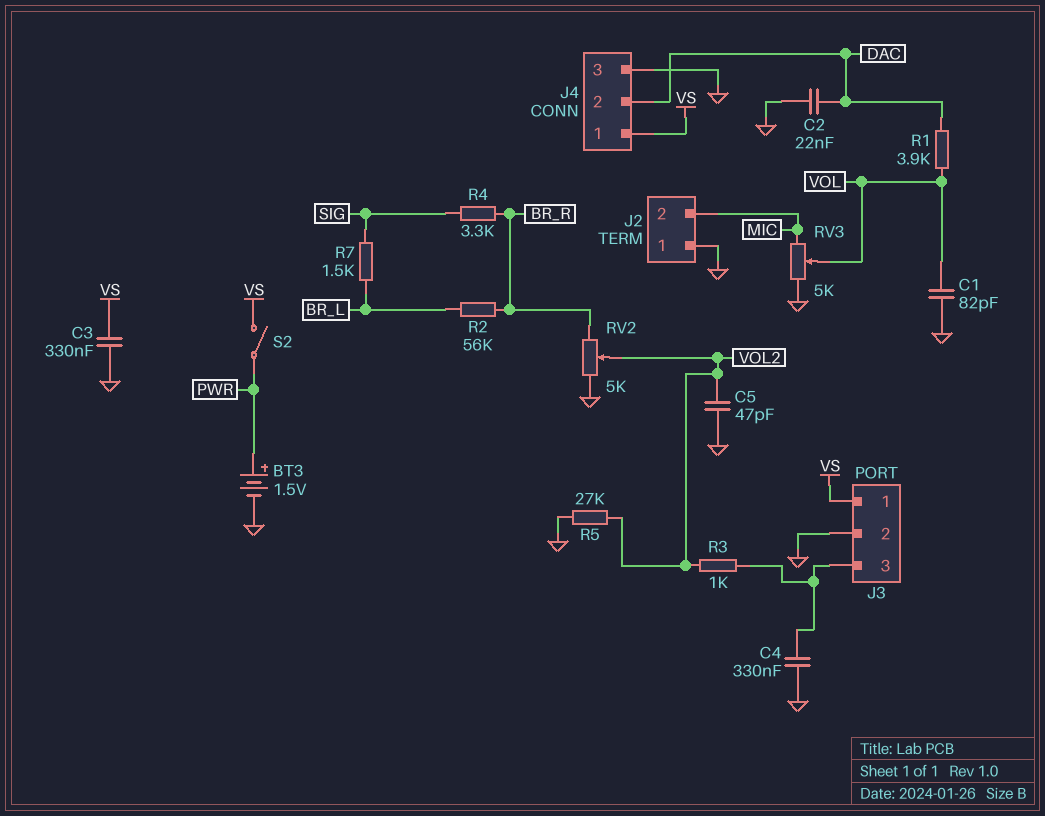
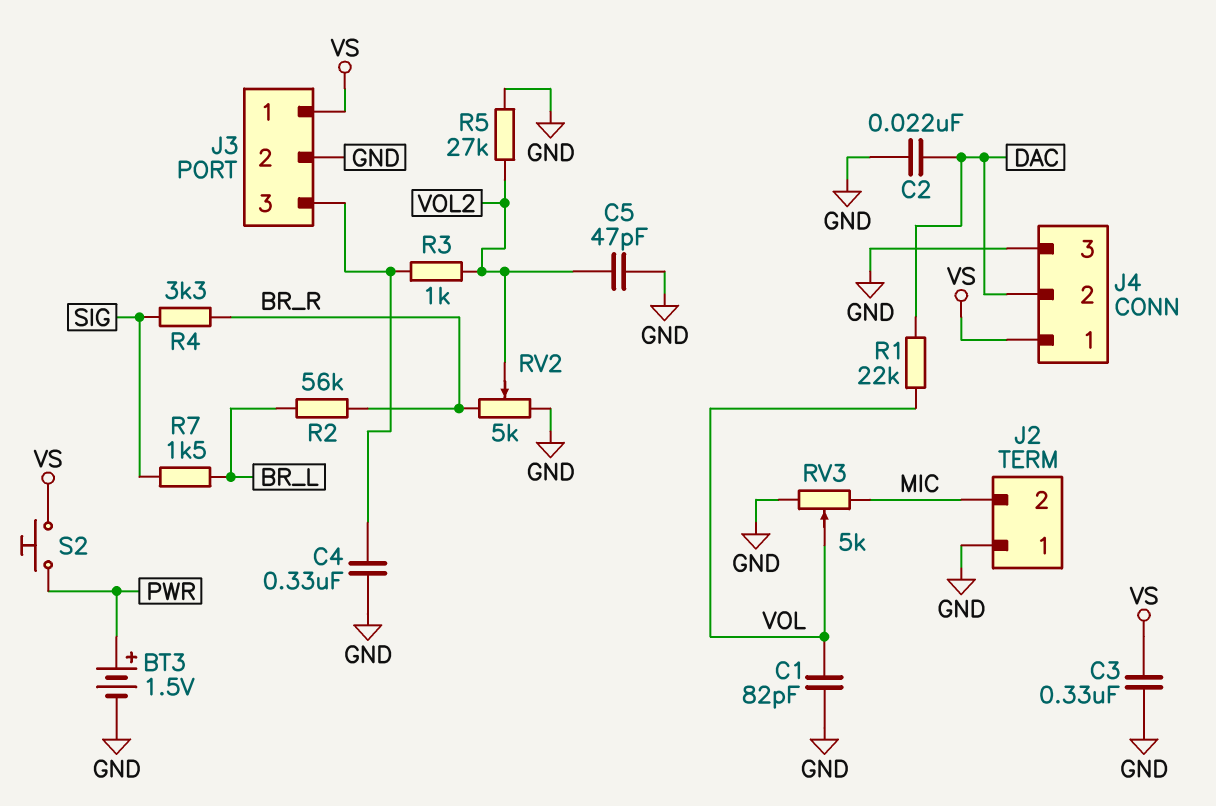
R1: 3.9k (DAC, VOL) -> 22k (DAC, VOL)
S2: switch (PWR, VS) -> button (PWR, VS)

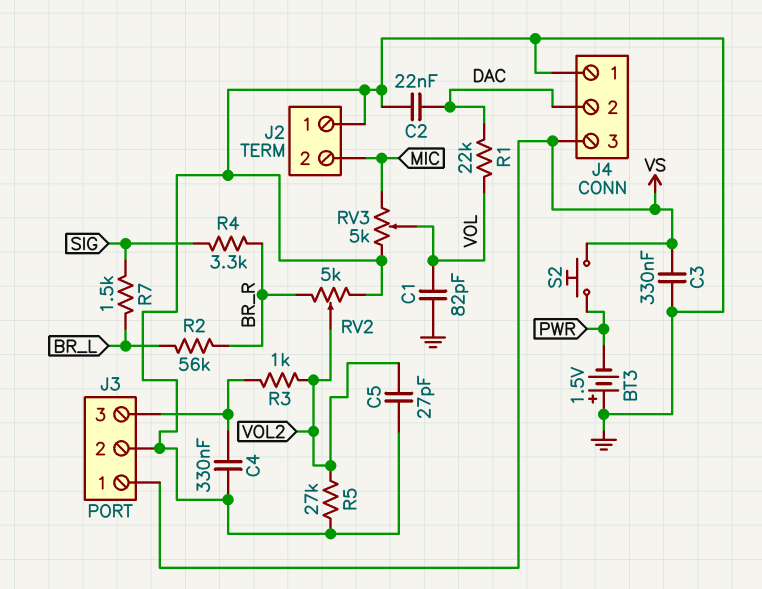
BT3: 1.5V (plus PWR, minus GND) -> 1.5V (plus GND, minus PWR)
C5: 47pF (GND, VOL2) -> 27pF (GND, VOL2)
J4 pin 1: VS -> GND
J4 pin 3: GND -> VS

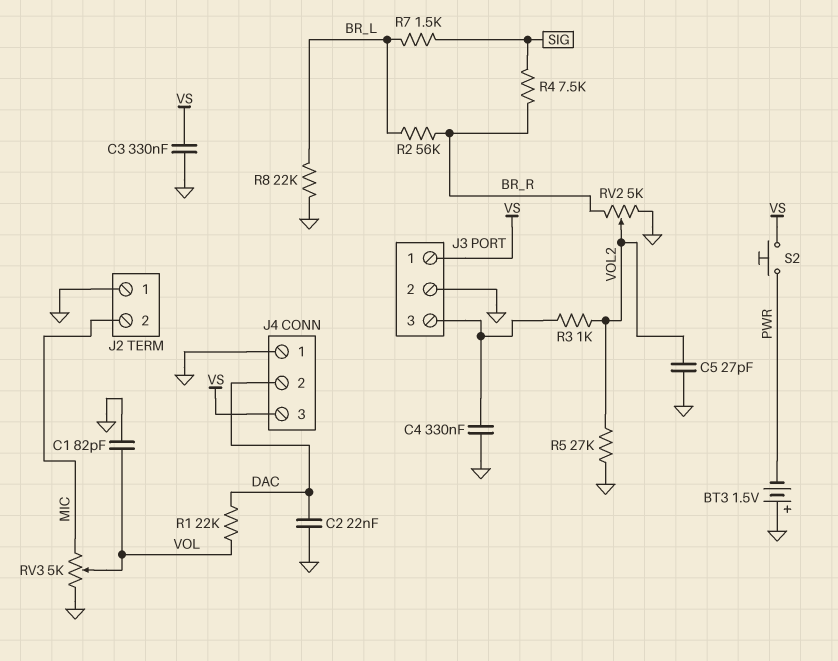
R4: 3.3k (BR_R, SIG) -> 7.5k (BR_R, SIG)
R8: none -> 22k (BR_L, GND)

